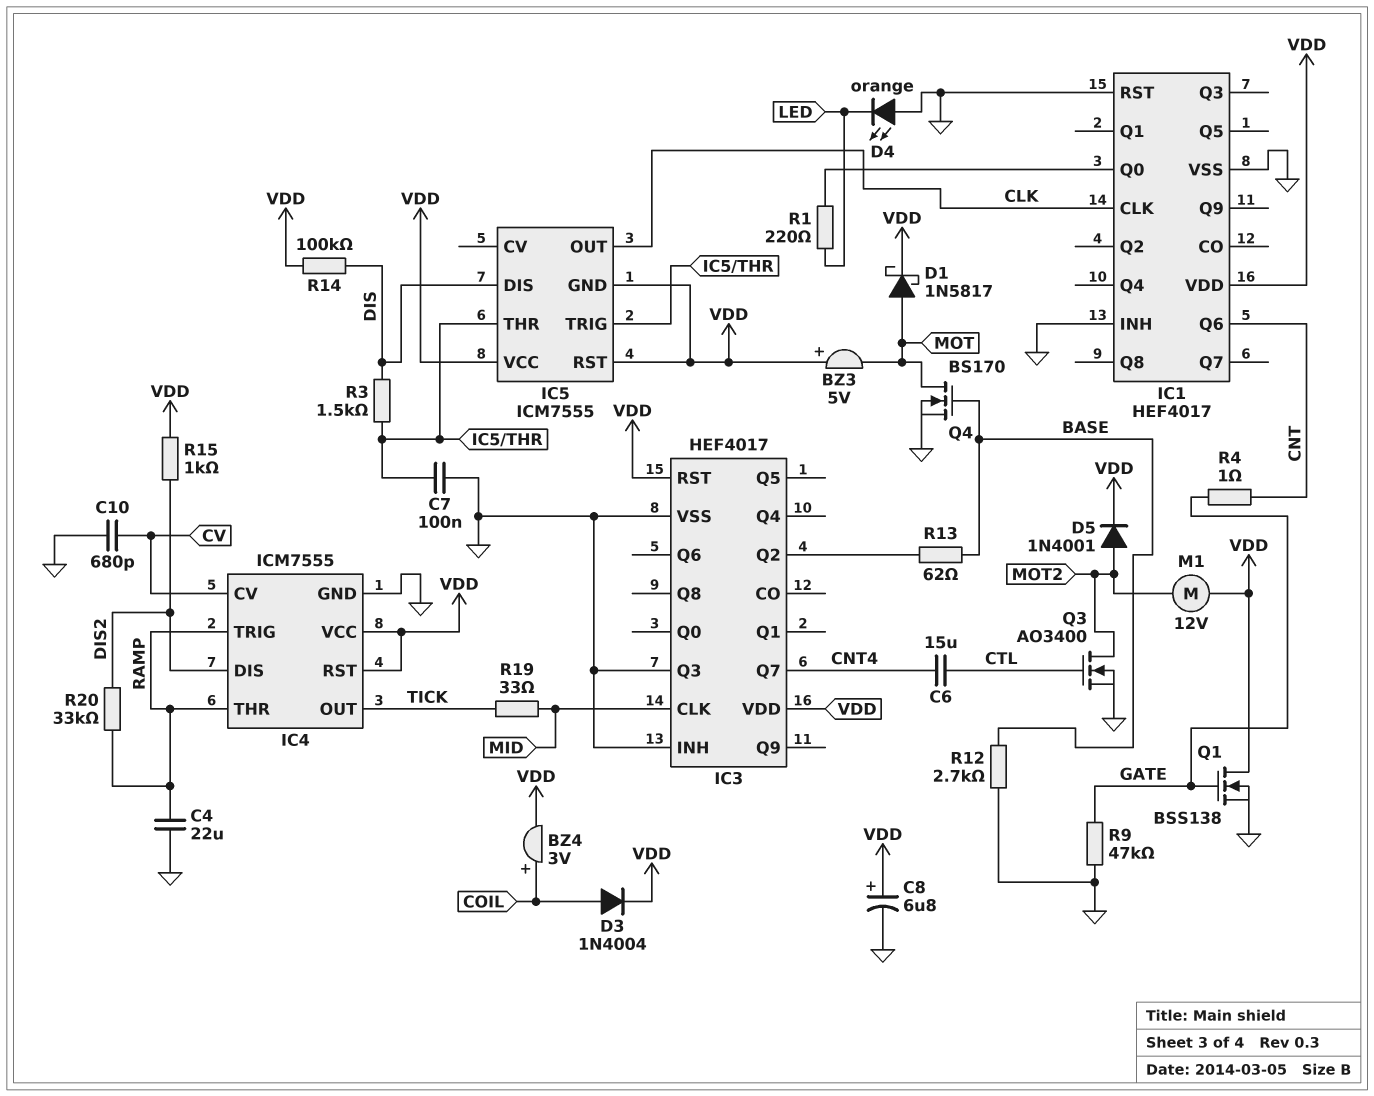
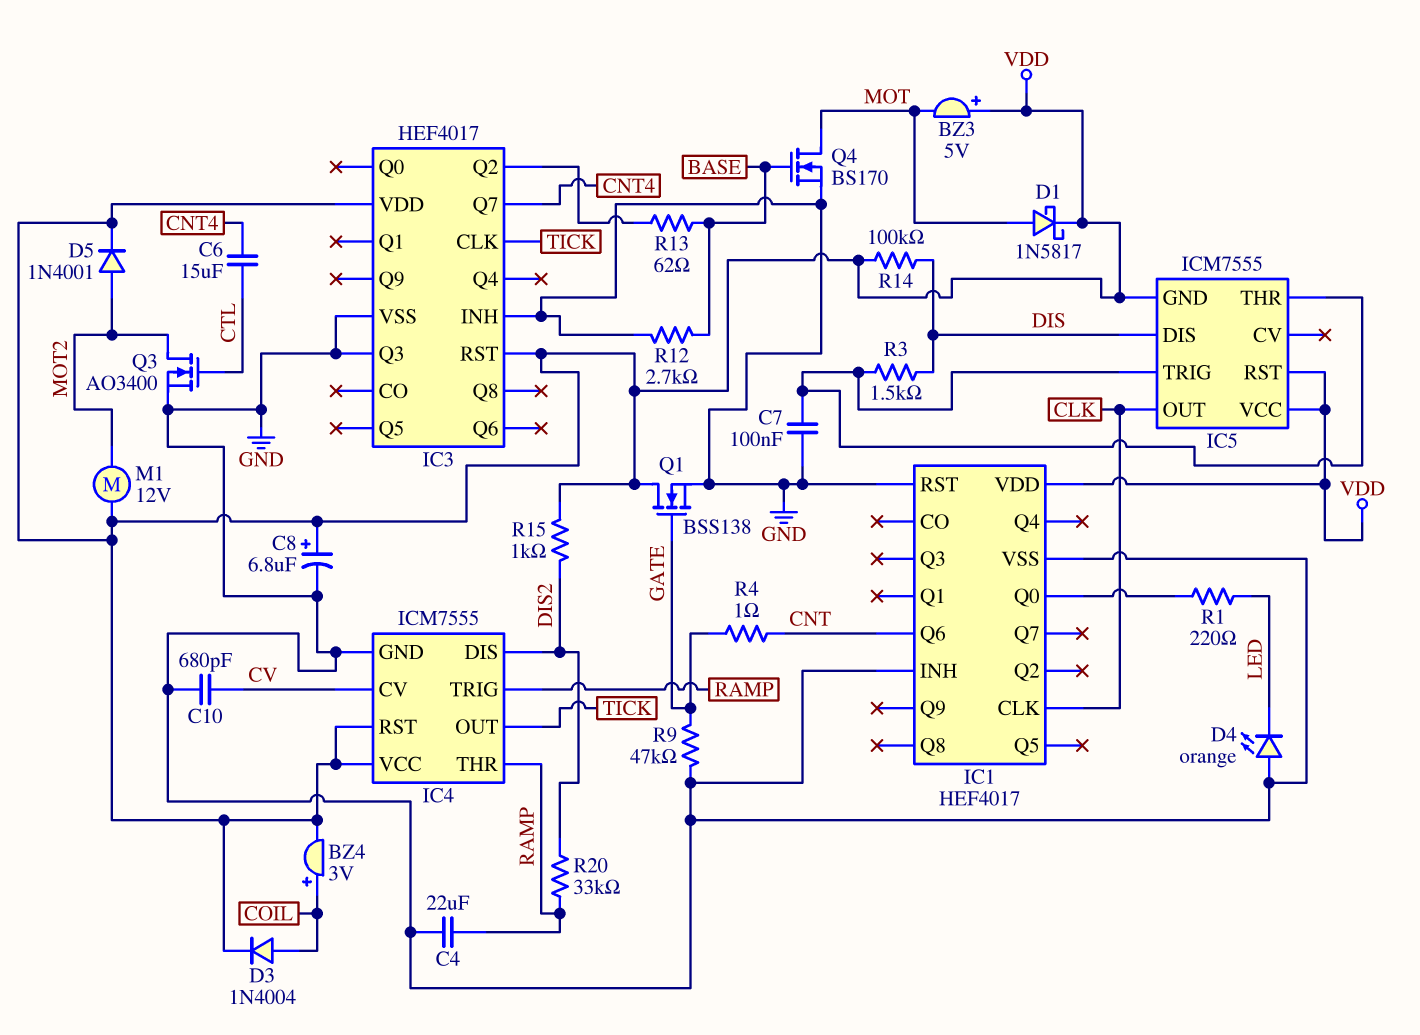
IC3 pin CLK: MID -> TICK
R19: 33 (MID, TICK) -> none

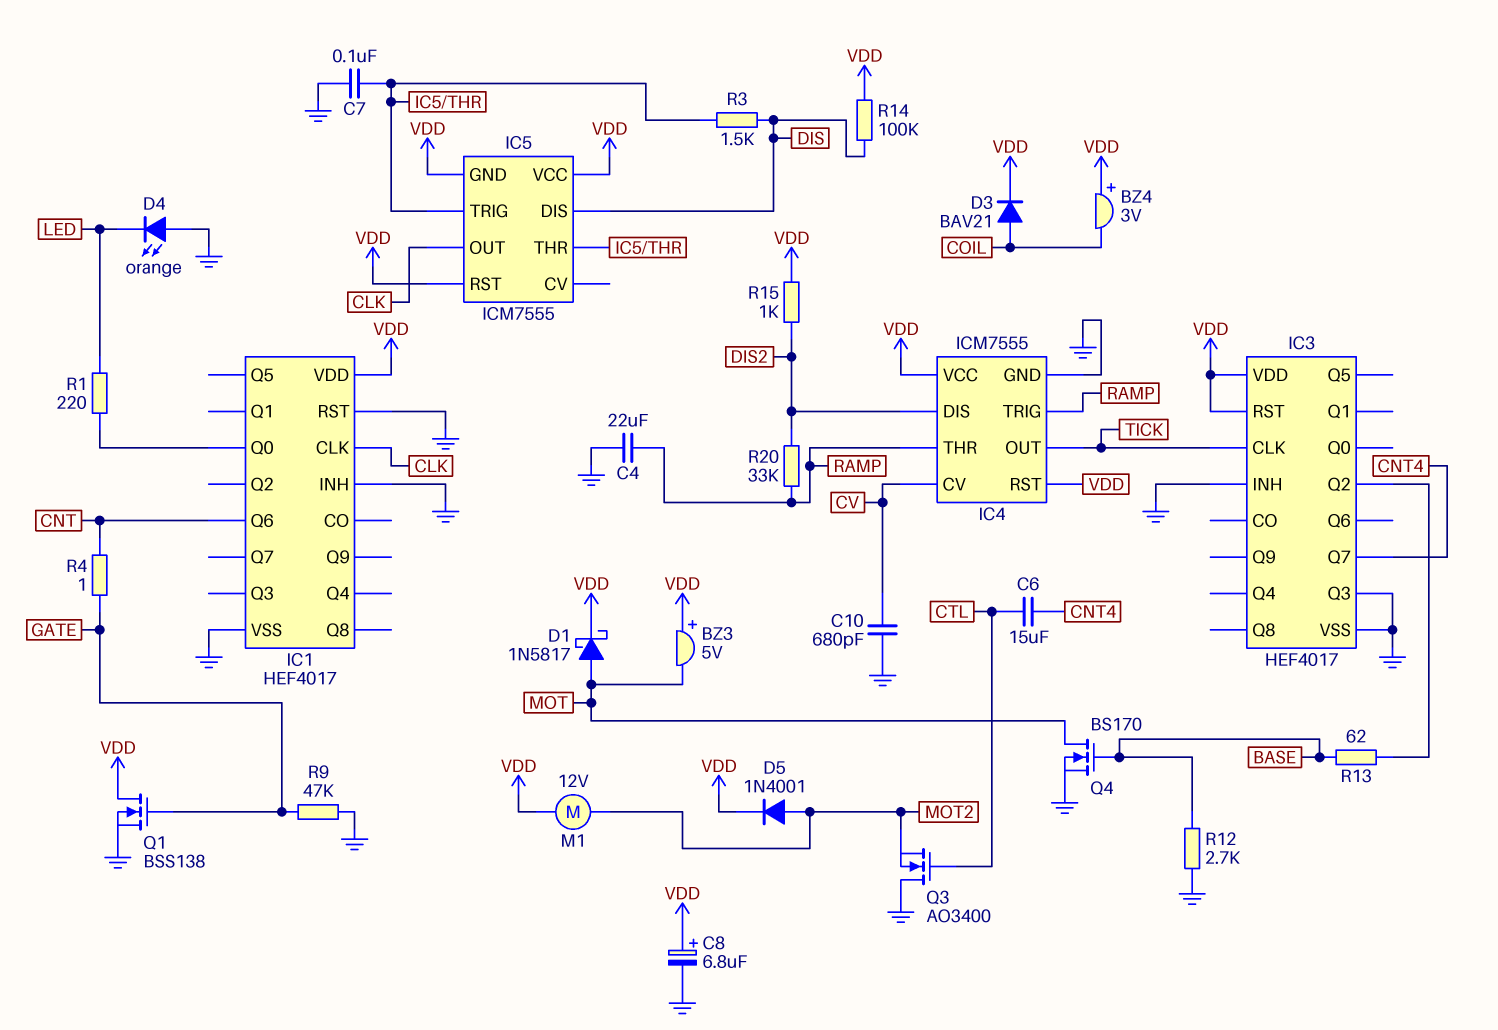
BZ4: buzzer 3V (plus COIL, minus VDD) -> buzzer 3V (plus VDD, minus COIL)
D3: diode 1N4004 (A COIL, K VDD) -> diode BAV21 (A COIL, K VDD)
Q3: NMOS AO3400 (G CTL, D MOT2, S GND) -> NMOS AO3400 (G CTL, D GND, S MOT2)

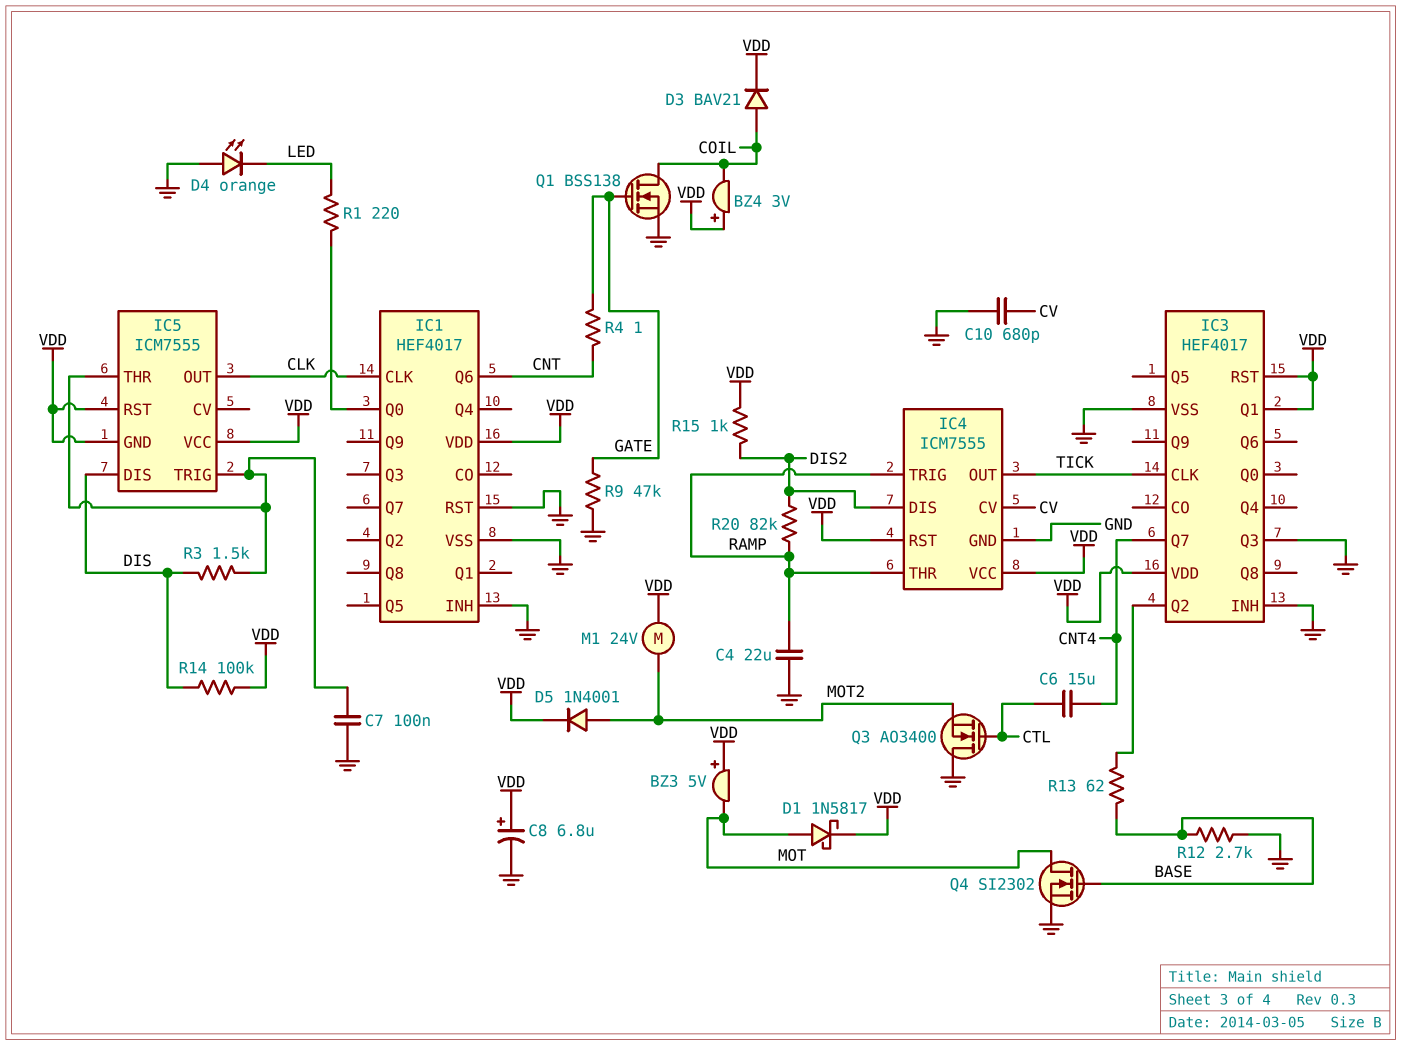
IC3 pin Q1: none -> VDD
M1: motor 12V (MOT2, VDD) -> motor 24V (MOT2, VDD)
Q1: NMOS BSS138 (G GATE, D VDD, S GND) -> NMOS BSS138 (G GATE, D COIL, S GND)
Q4: NMOS BS170 (G BASE, D MOT, S GND) -> NMOS SI2302 (G BASE, D MOT, S GND)
R20: 33k (DIS2, RAMP) -> 82k (DIS2, RAMP)

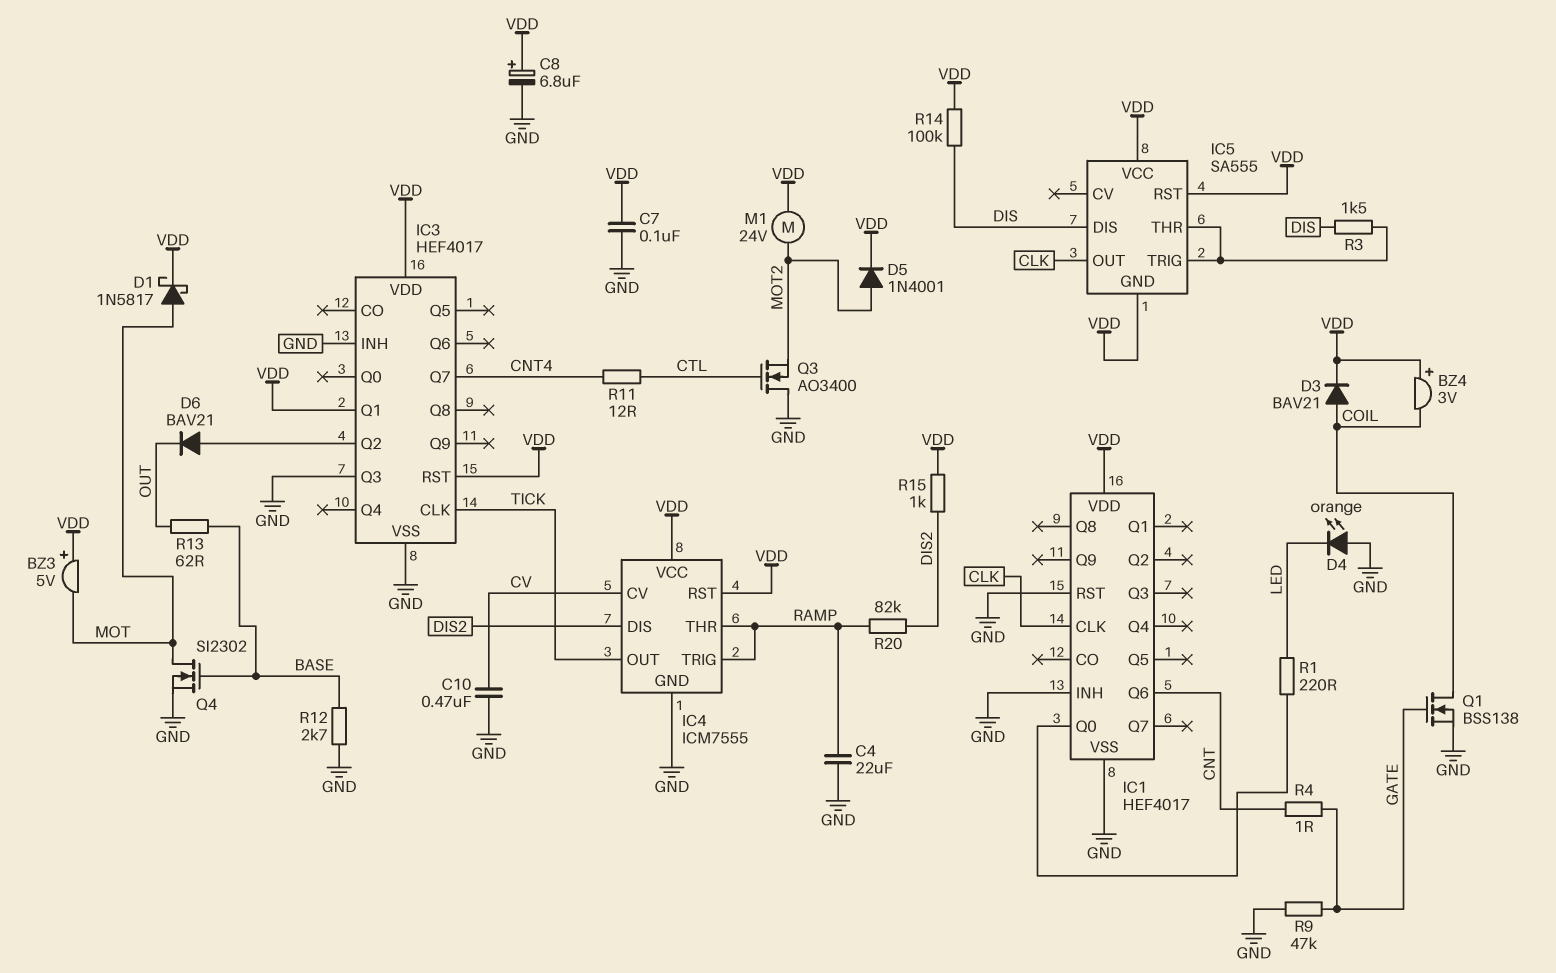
C6: 15uF (CNT4, CTL) -> none
C7: 100nF (GND, IC5/THR) -> 100nF (GND, VDD)
C10: 680pF (CV, GND) -> 470nF (CV, GND)
D6: none -> diode BAV21 (A IC3/Q2, K OUT)
IC5: ICM7555 -> SA555
R11: none -> 12 (CNT4, CTL)
R13: 62 (BASE, IC3/Q2) -> 62 (BASE, OUT)

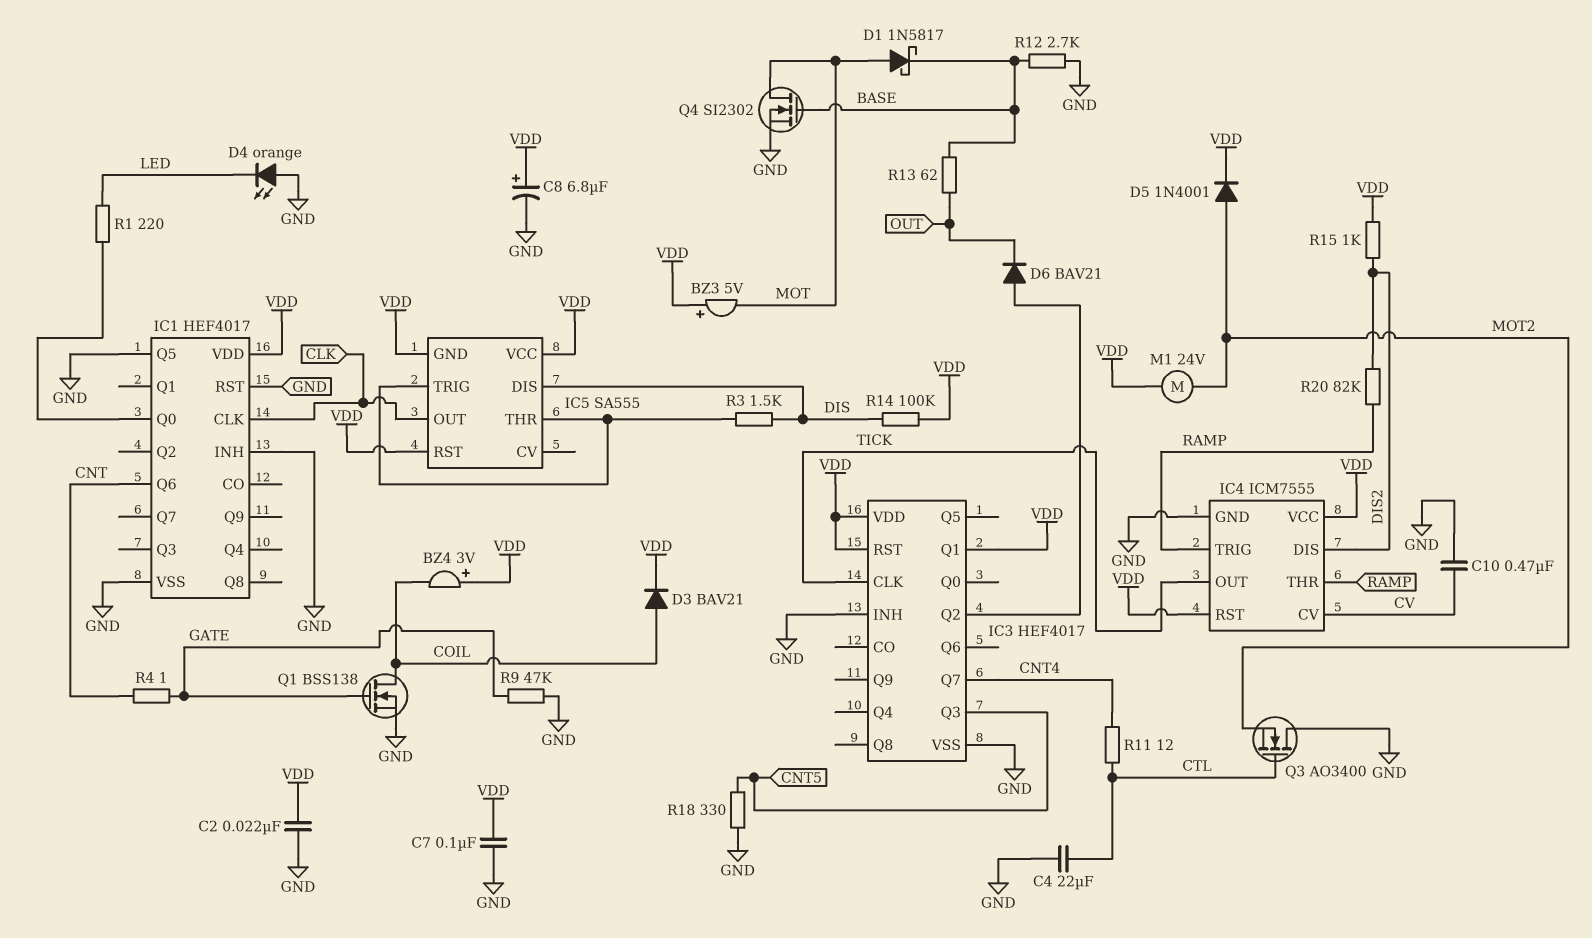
C2: none -> 22nF (GND, VDD)
C4: 22uF (GND, RAMP) -> 22uF (CTL, GND)
D1: schottky 1N5817 (A MOT, K VDD) -> schottky 1N5817 (A MOT, K BASE)
IC1 pin Q5: none -> GND
IC3 pin Q3: GND -> CNT5
R18: none -> 330 (CNT5, GND)

